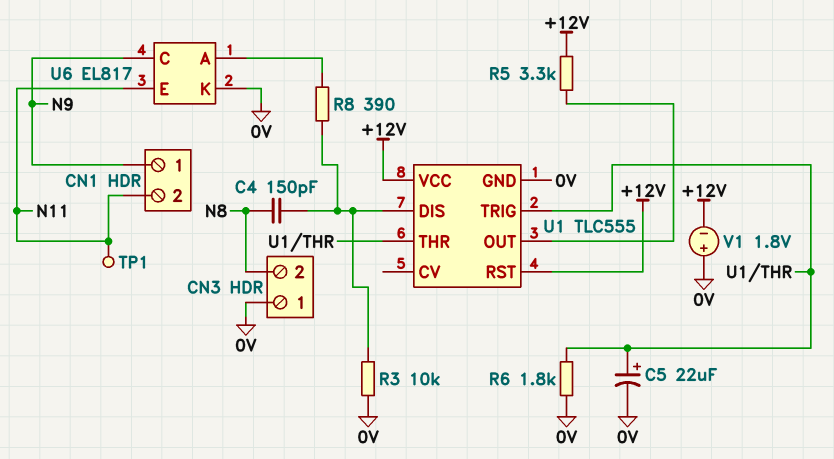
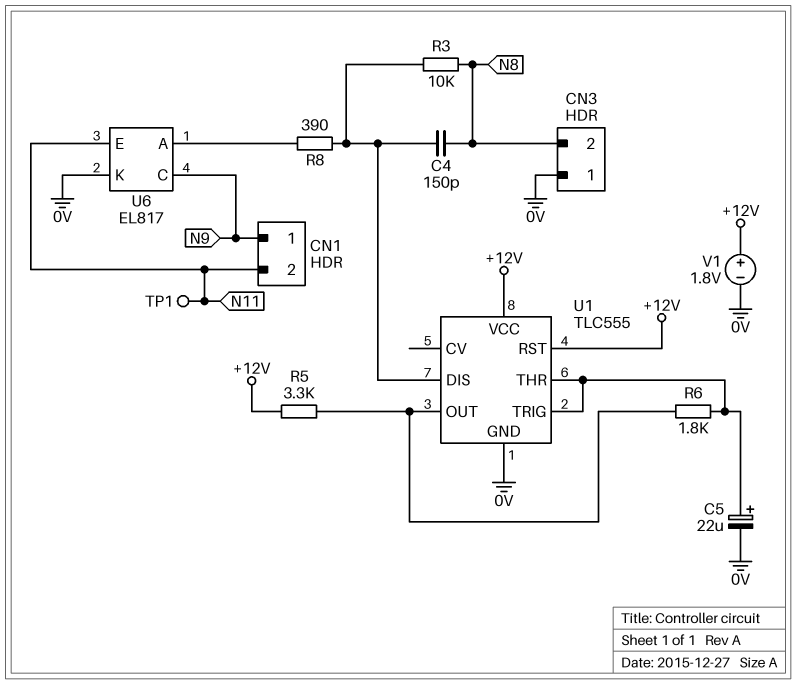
R3: 10k (0V, U1/DIS) -> 10k (N8, U1/DIS)
R6: 1.8k (0V, U1/THR) -> 1.8k (U1/OUT, U1/THR)
V1: 1.8V (plus 0V, minus +12V) -> 1.8V (plus +12V, minus 0V)

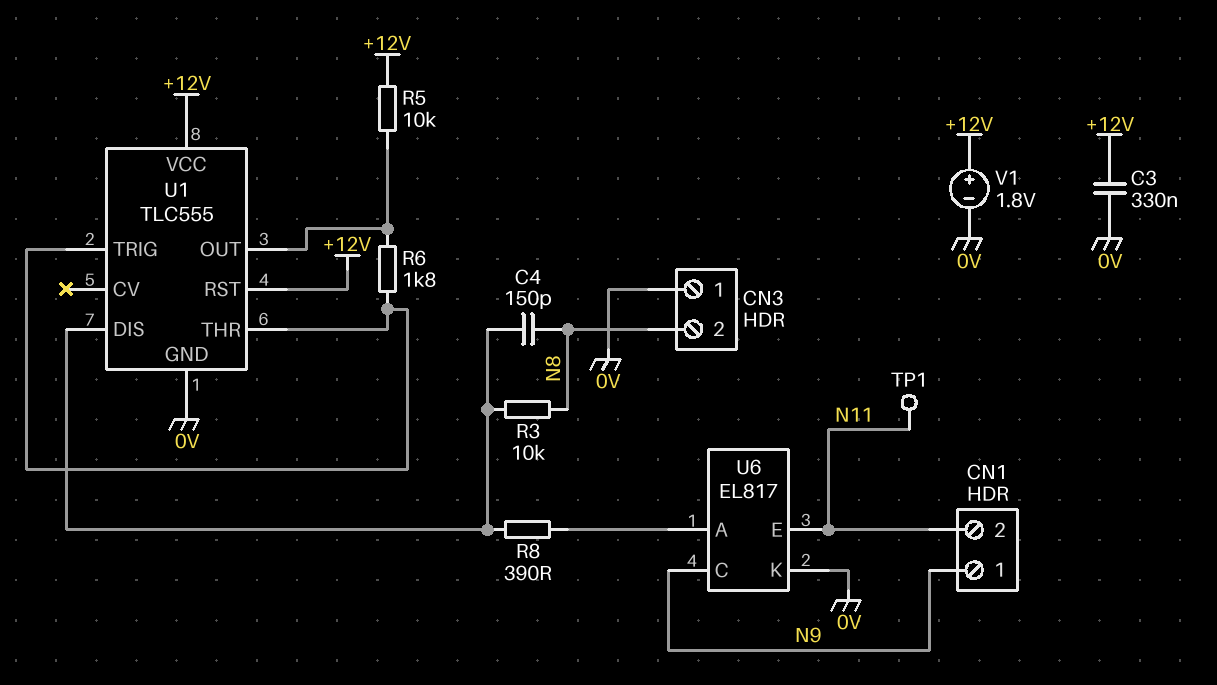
C3: none -> 330nF (+12V, 0V)
C5: 22uF (plus U1/THR, minus 0V) -> none
R5: 3.3k (+12V, U1/OUT) -> 10k (+12V, U1/OUT)

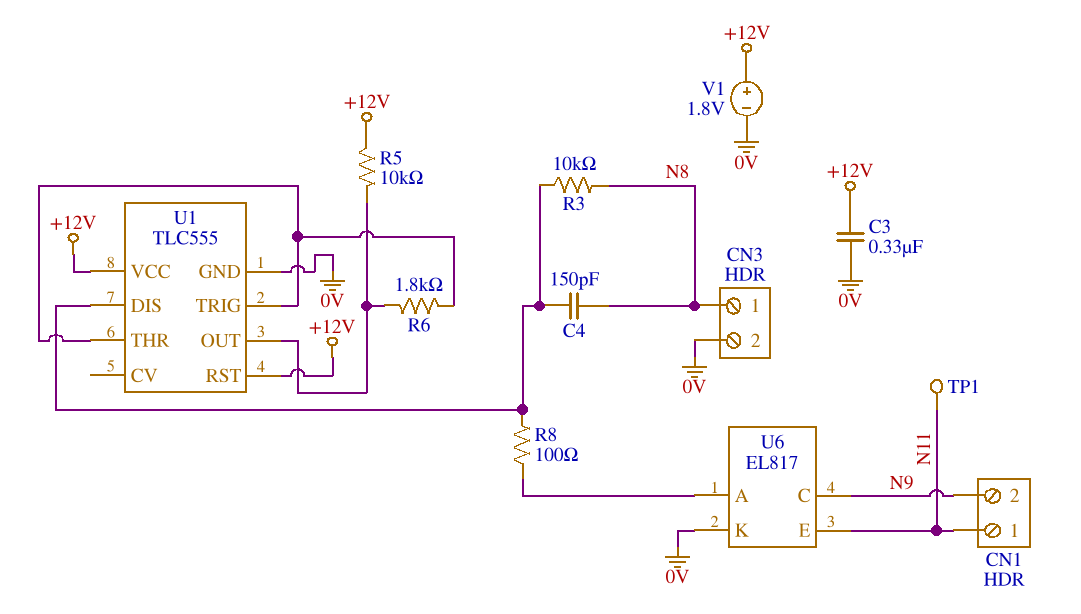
CN1 pin 1: N9 -> N11
CN1 pin 2: N11 -> N9
CN3 pin 1: 0V -> N8
CN3 pin 2: N8 -> 0V
R8: 390 (U1/DIS, U6/A) -> 100 (U1/DIS, U6/A)

